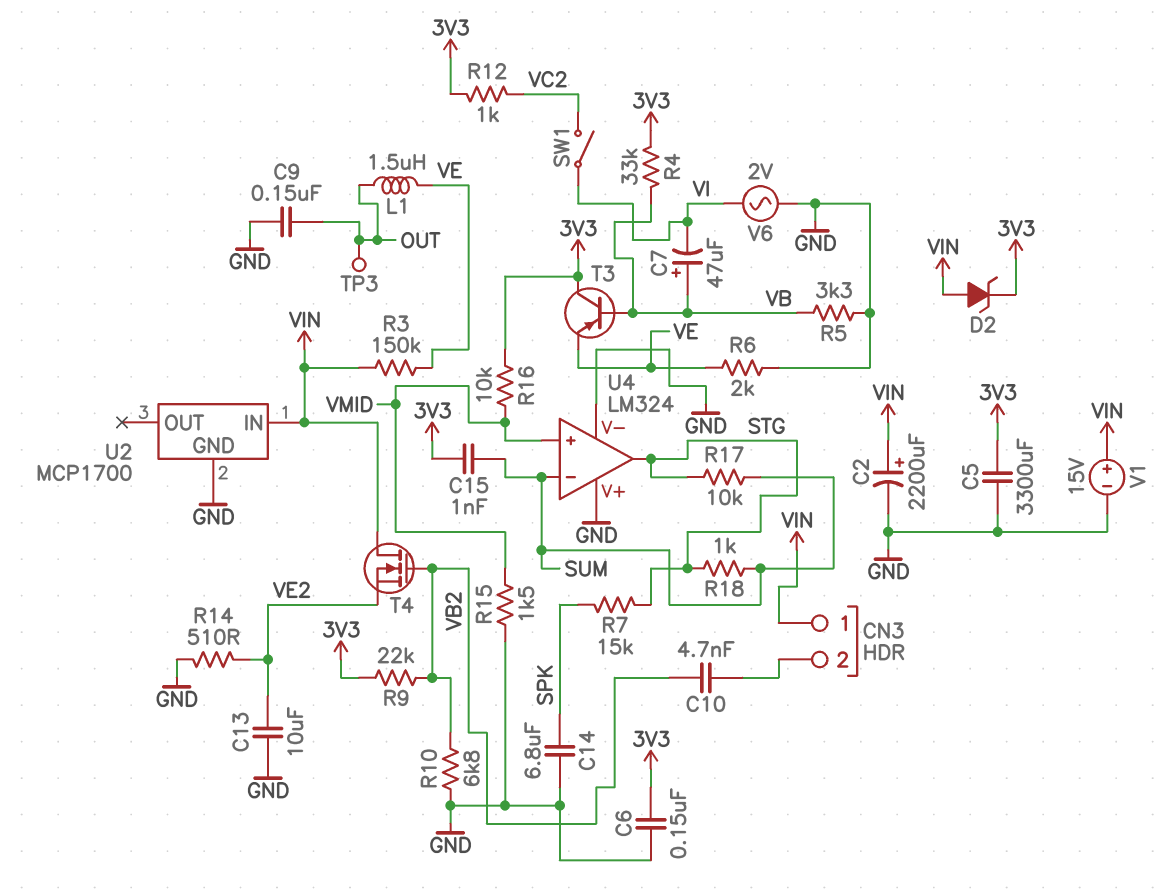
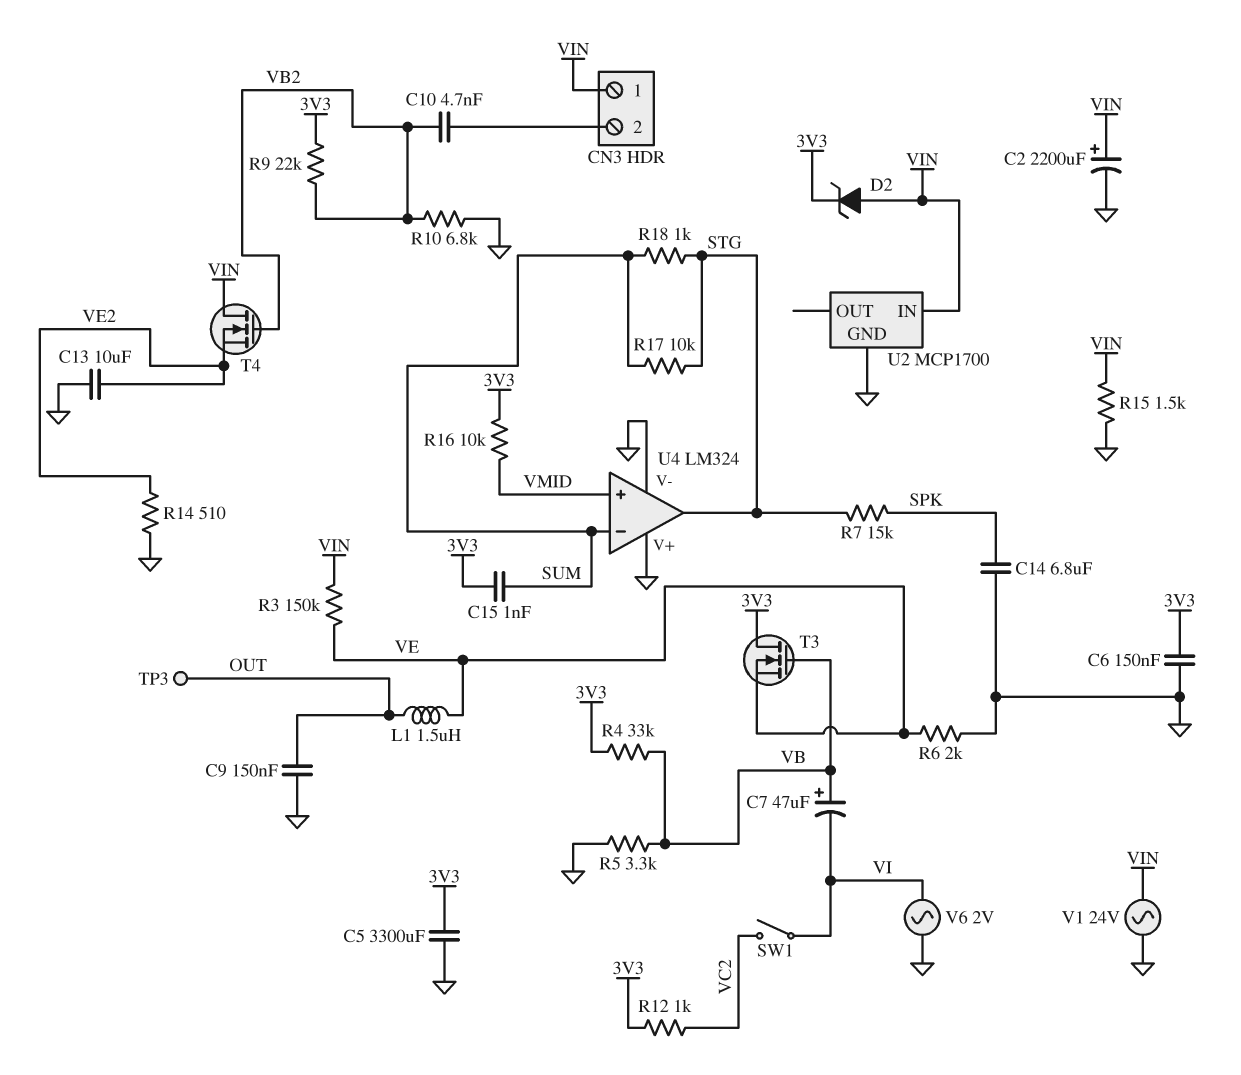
R15: 1.5k (GND, VMID) -> 1.5k (GND, VIN)
T3: PNP (B VB, C 3V3, E VE) -> NMOS (G VB, D 3V3, S VE)
V1: 15V (plus VIN, minus GND) -> AC 24V (GND, VIN)

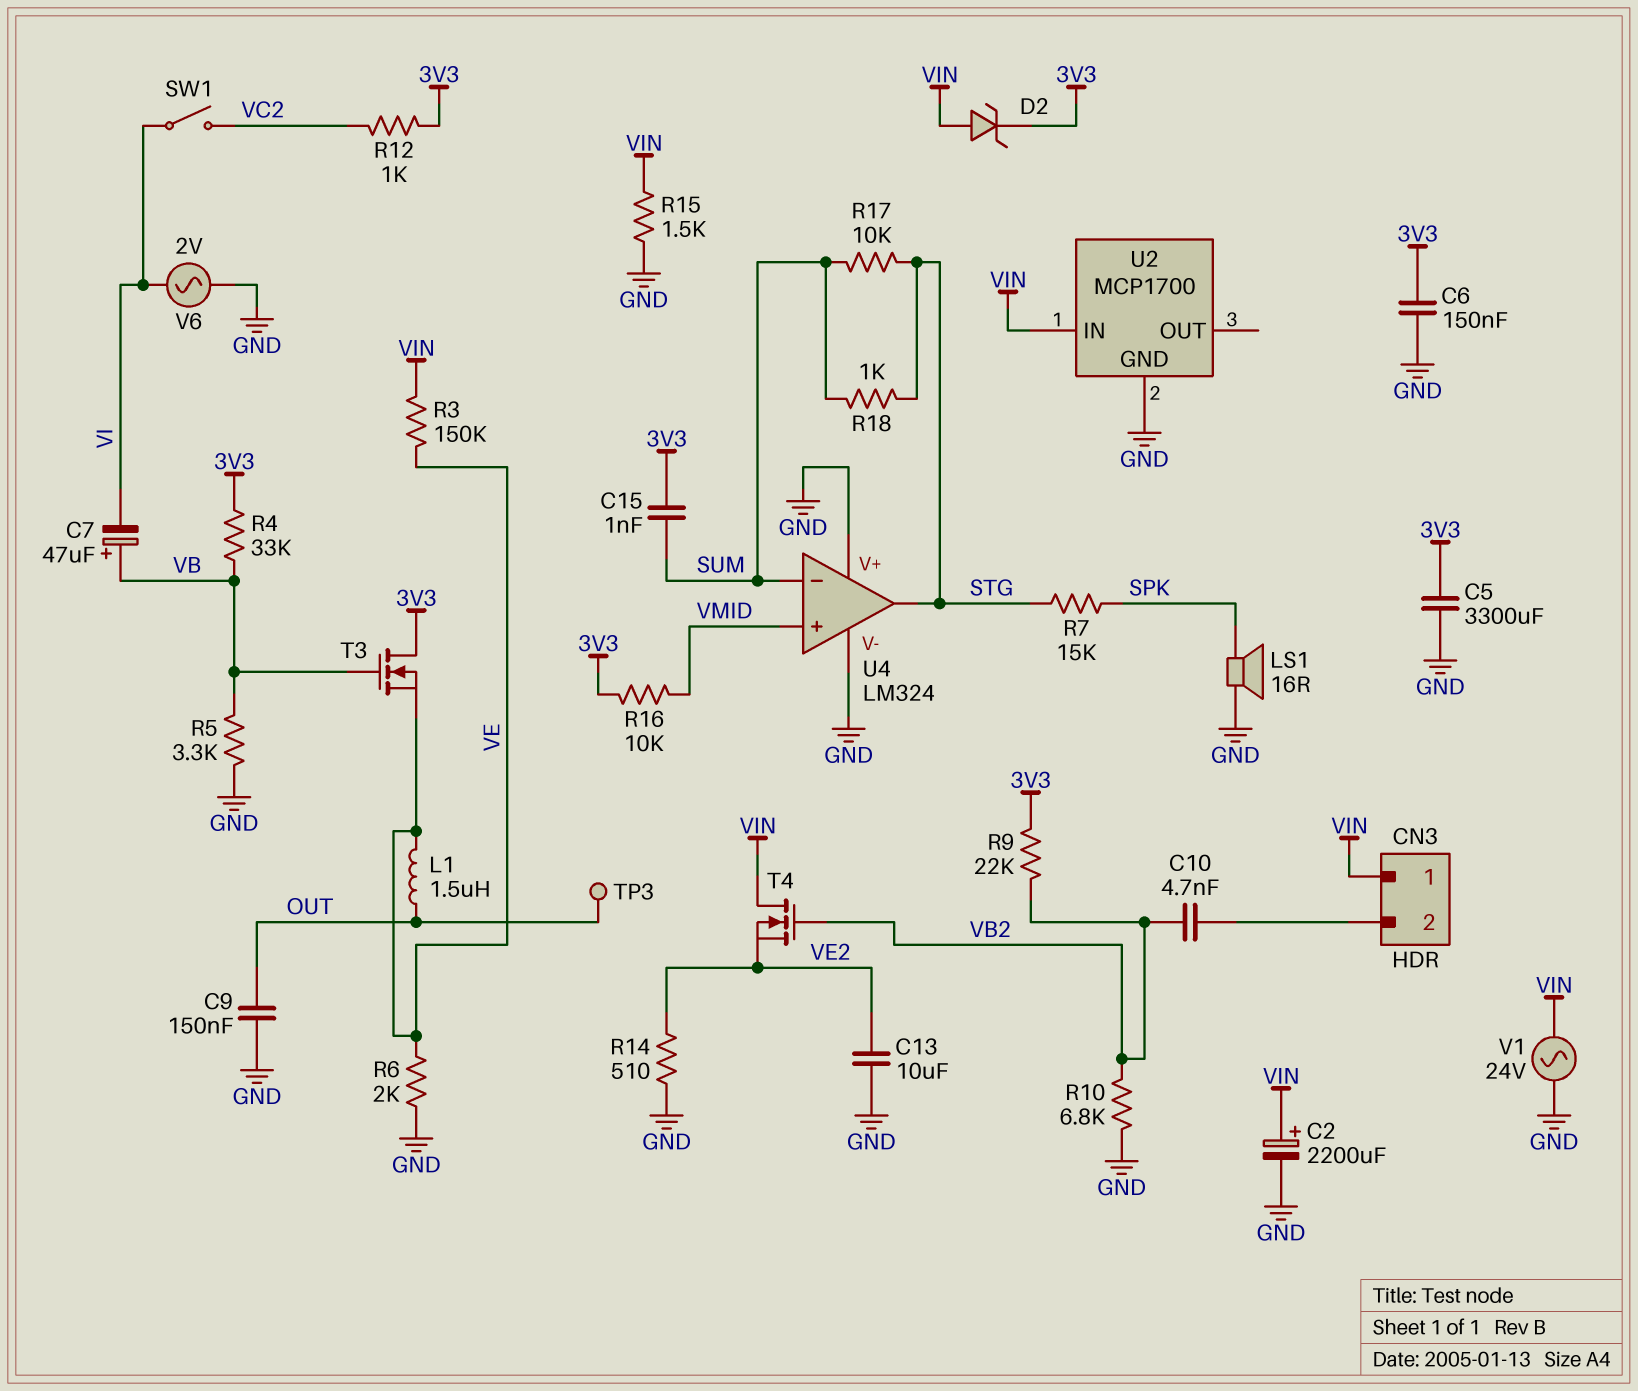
C14: 6.8uF (GND, SPK) -> none
LS1: none -> speaker 16R (GND, SPK)

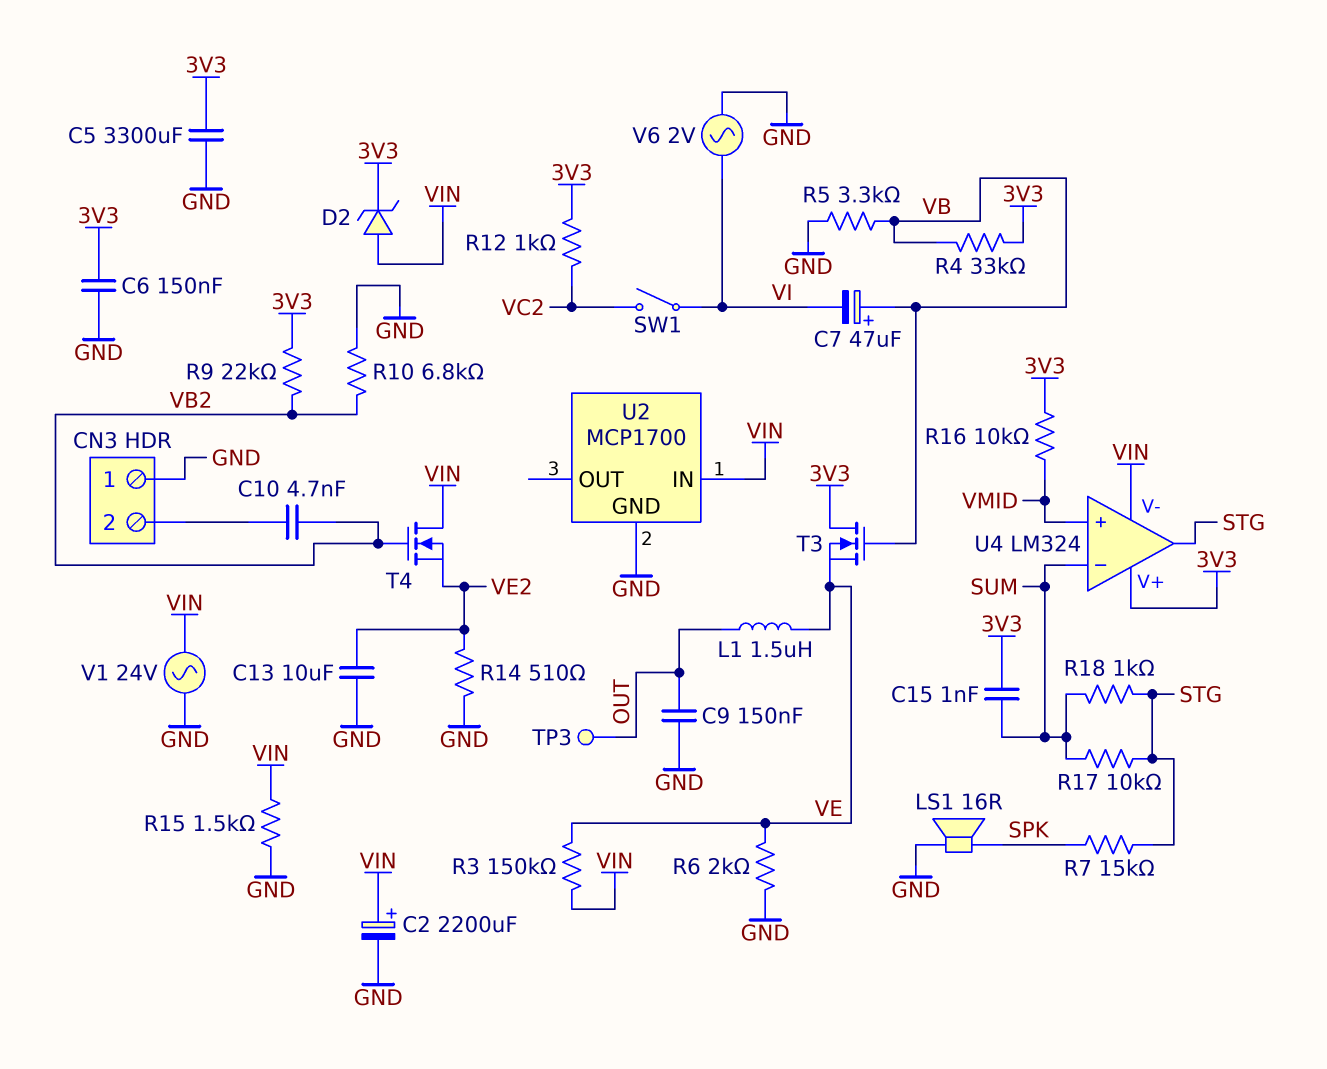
CN3 pin 1: VIN -> GND
U4 pin V+: GND -> 3V3
U4 pin V-: GND -> VIN

